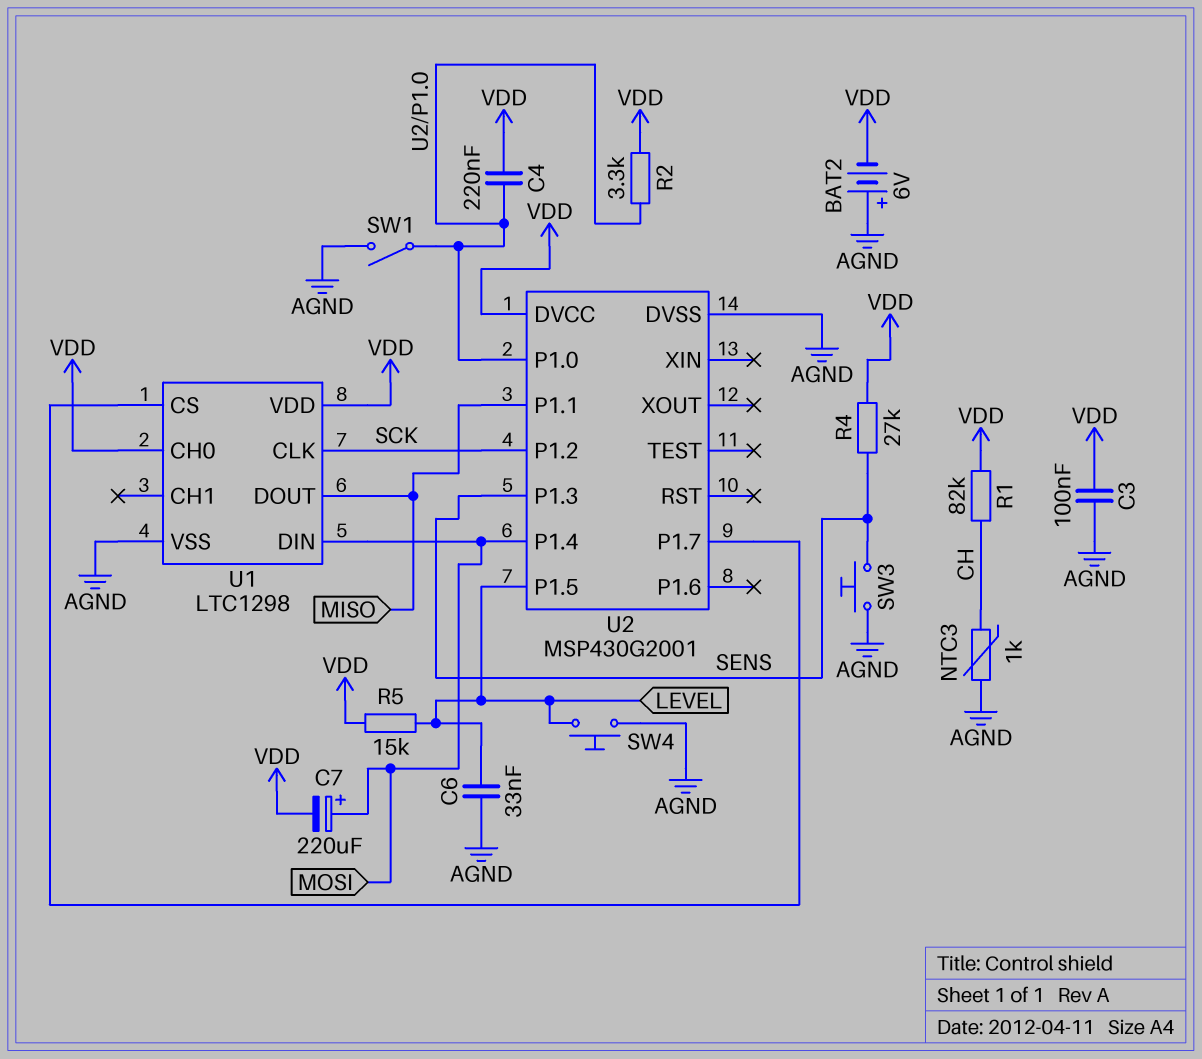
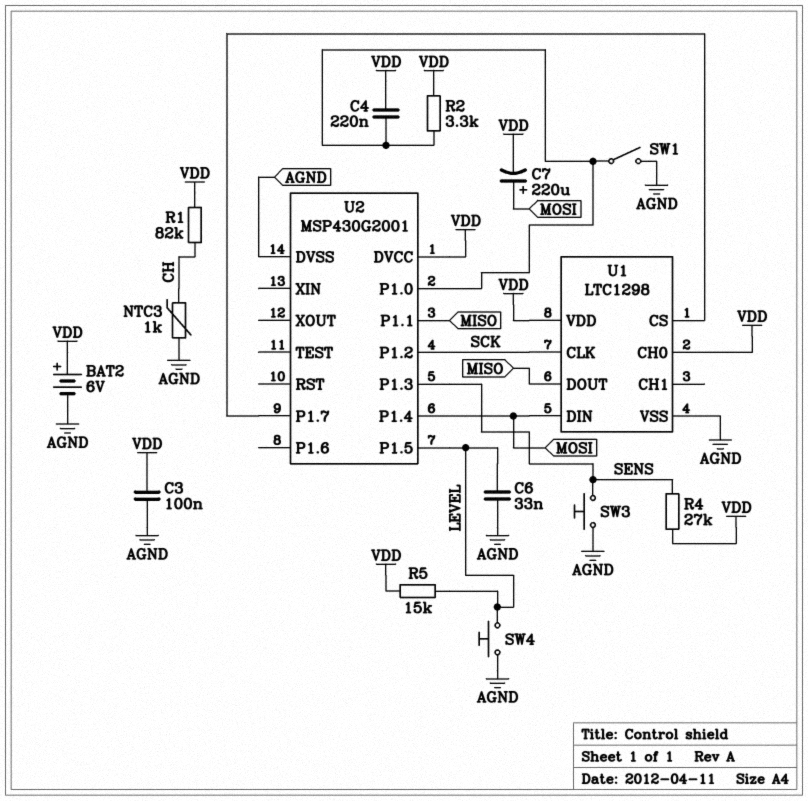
BAT2: 6V (plus AGND, minus VDD) -> 6V (plus VDD, minus AGND)

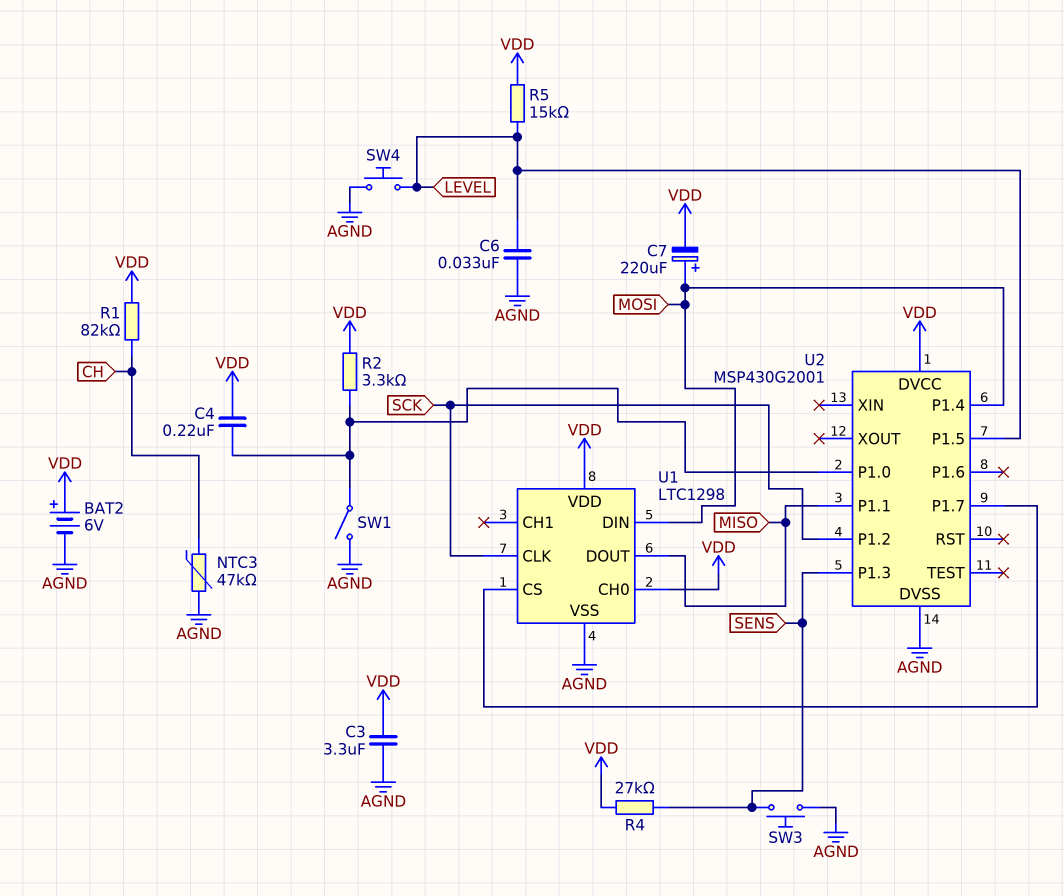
C3: 100nF (AGND, VDD) -> 3.3uF (AGND, VDD)
NTC3: 1k (AGND, CH) -> 47k (AGND, CH)

